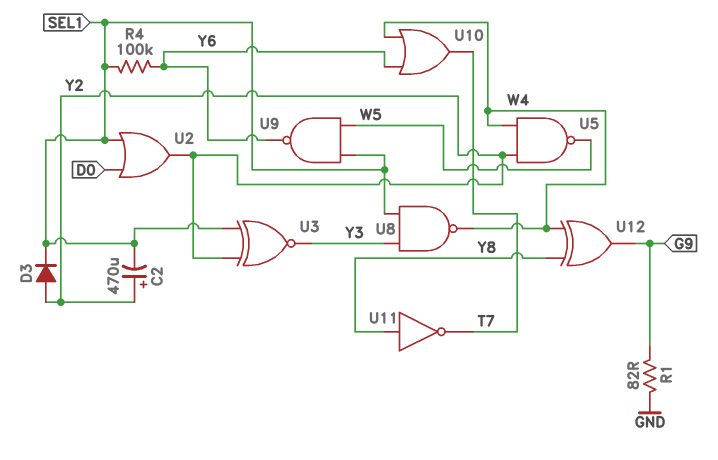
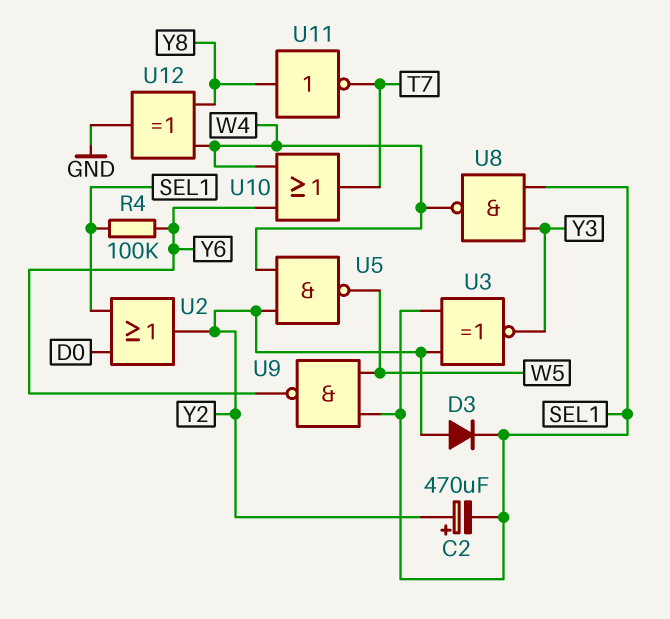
R1: 82 (G9, GND) -> none
U12: XOR (in W4, in Y8, out G9) -> XOR (in W4, in Y8, out GND)

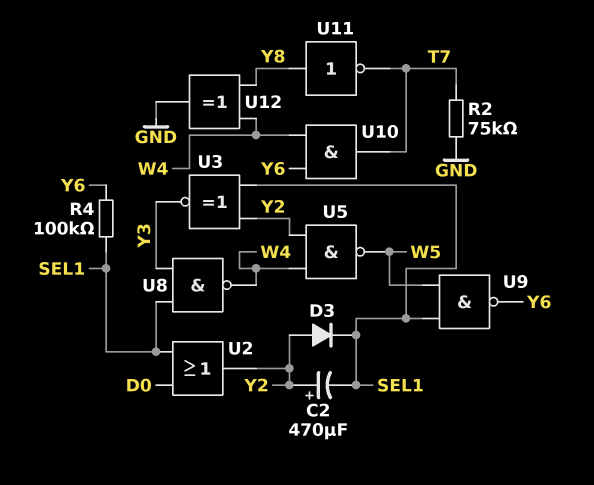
R2: none -> 75k (GND, T7)
U10: OR (in W4, in Y6, out T7) -> AND (in W4, in Y6, out T7)

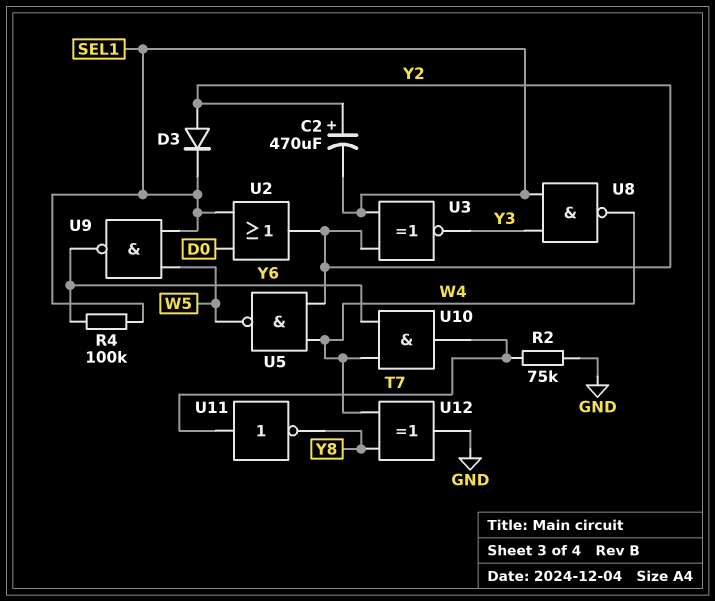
U11: NOT (in Y8, out T7) -> NOT (in T7, out Y8)

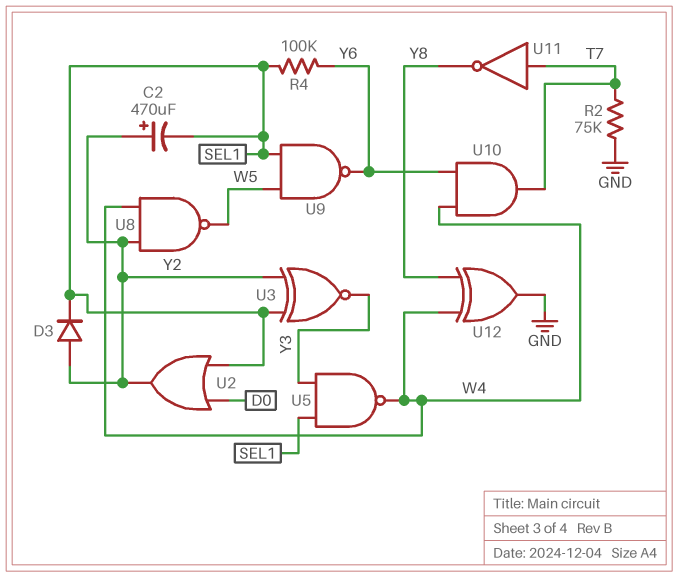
U5: NAND (in W4, in Y2, out W5) -> NAND (in SEL1, in Y3, out W4)
U8: NAND (in SEL1, in Y3, out W4) -> NAND (in W4, in Y2, out W5)

